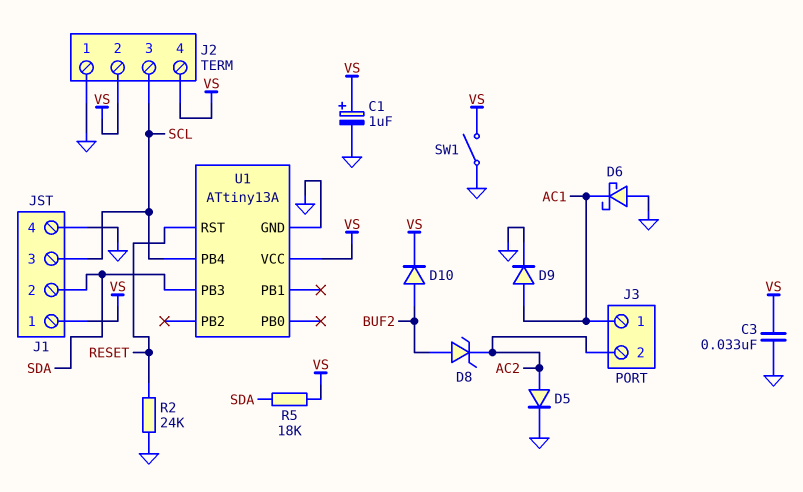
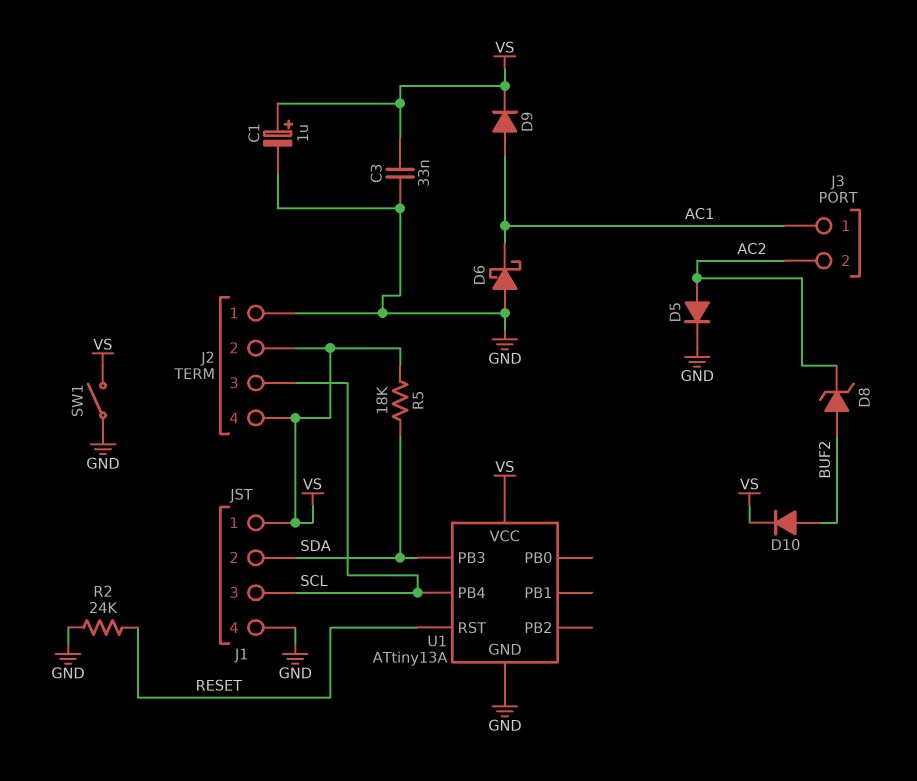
D9: diode (A AC1, K GND) -> diode (A AC1, K VS)

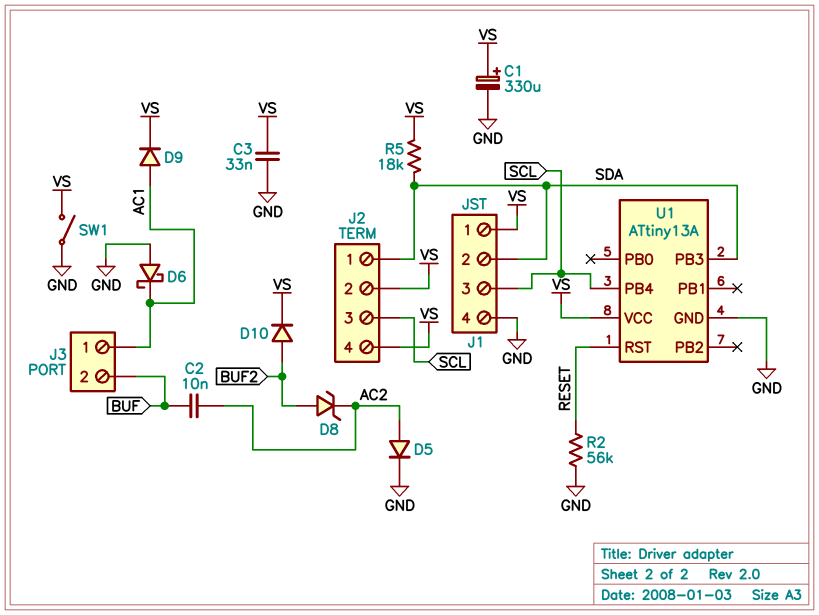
C1: 1uF (plus VS, minus GND) -> 330uF (plus VS, minus GND)
C2: none -> 10nF (AC2, BUF)
J2 pin 1: GND -> SDA
J3 pin 2: AC2 -> BUF
R2: 24k (GND, RESET) -> 56k (GND, RESET)

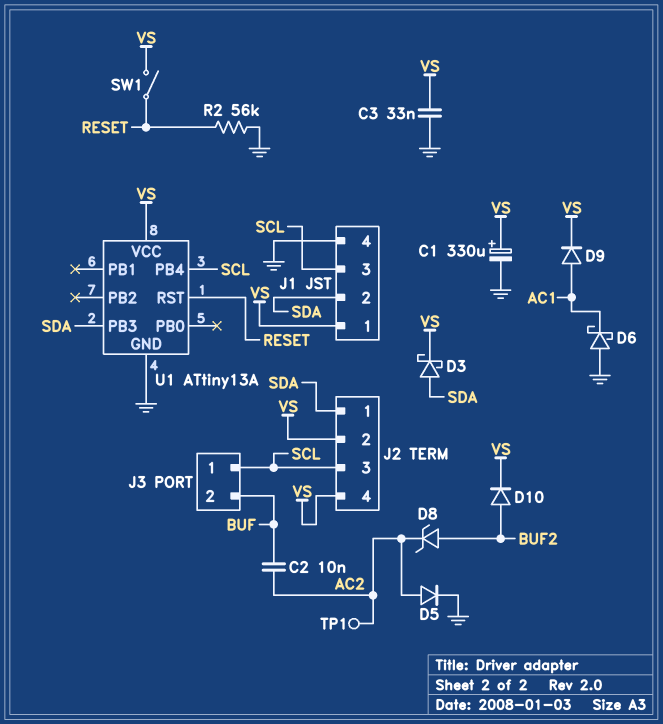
D3: none -> schottky (A SDA, K VS)
J3 pin 1: AC1 -> SCL
R5: 18k (SDA, VS) -> none
SW1: switch (GND, VS) -> switch (RESET, VS)
TP1: none -> test point (AC2)

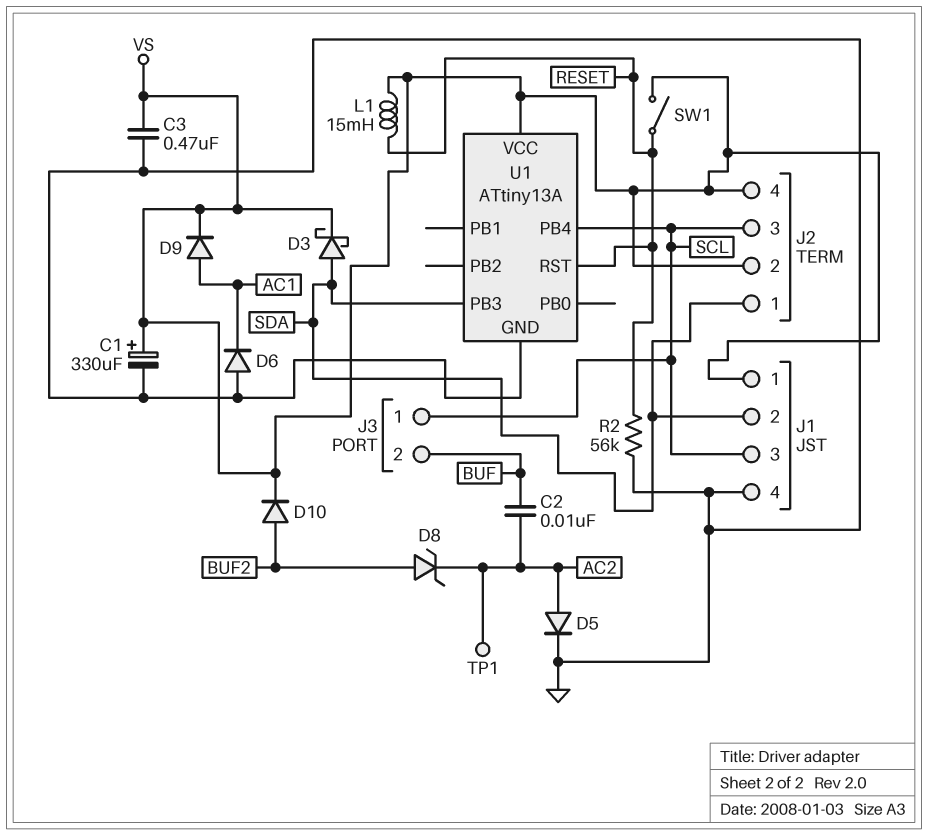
C3: 33nF (GND, VS) -> 470nF (GND, VS)
D6: schottky (A GND, K AC1) -> diode (A GND, K AC1)
L1: none -> 15mH (RESET, VS)

